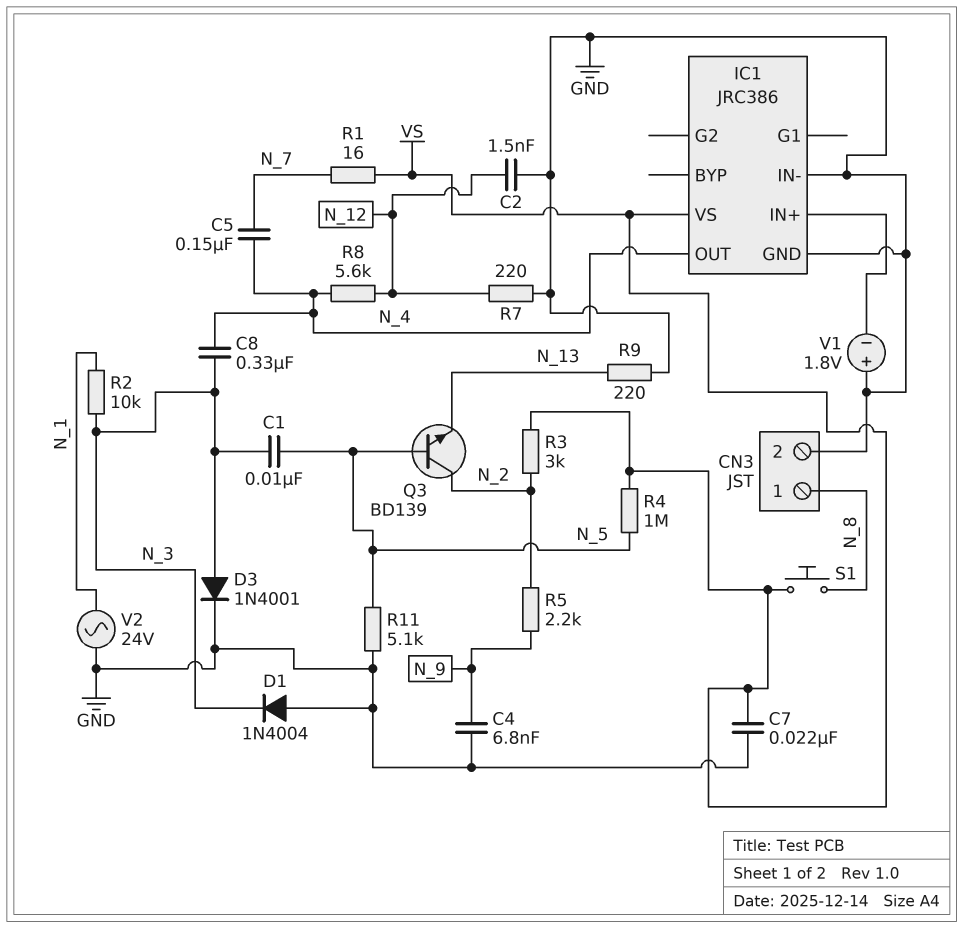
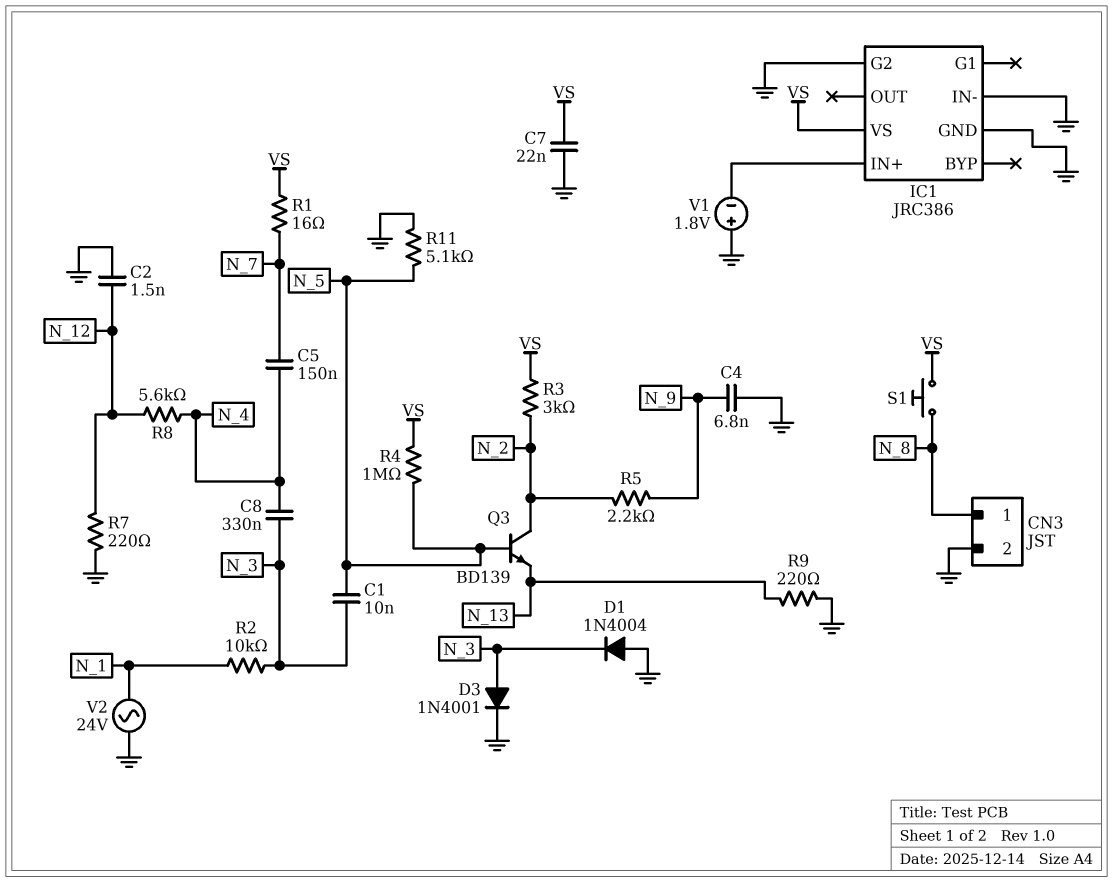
IC1 pin G2: none -> GND
IC1 pin OUT: N_4 -> none

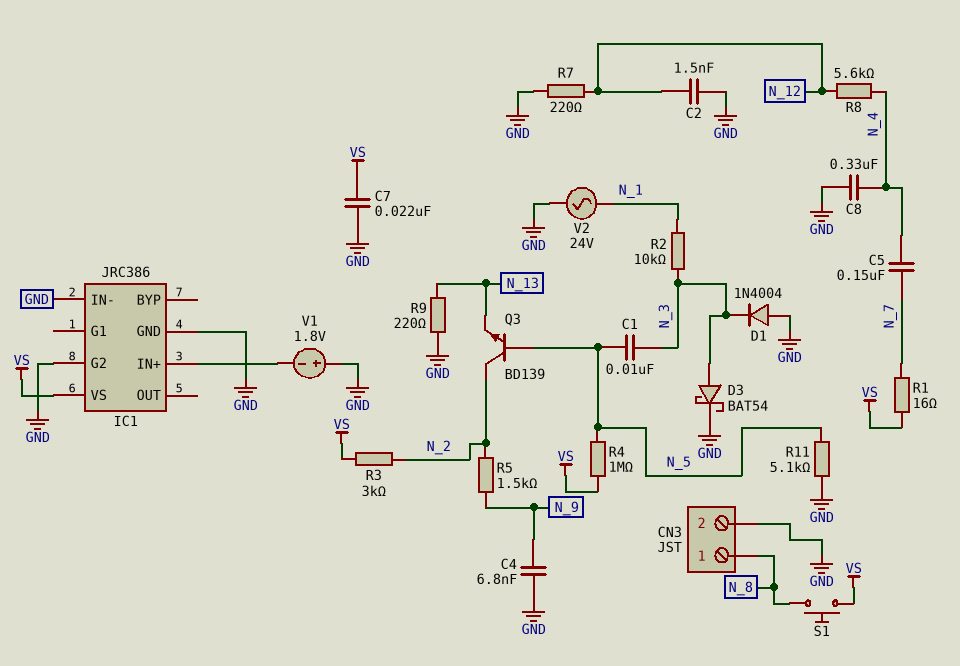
C8: 330nF (N_3, N_4) -> 330nF (GND, N_4)
D3: diode 1N4001 (A N_3, K GND) -> schottky BAT54 (A N_3, K GND)
R5: 2.2k (N_2, N_9) -> 1.5k (N_2, N_9)

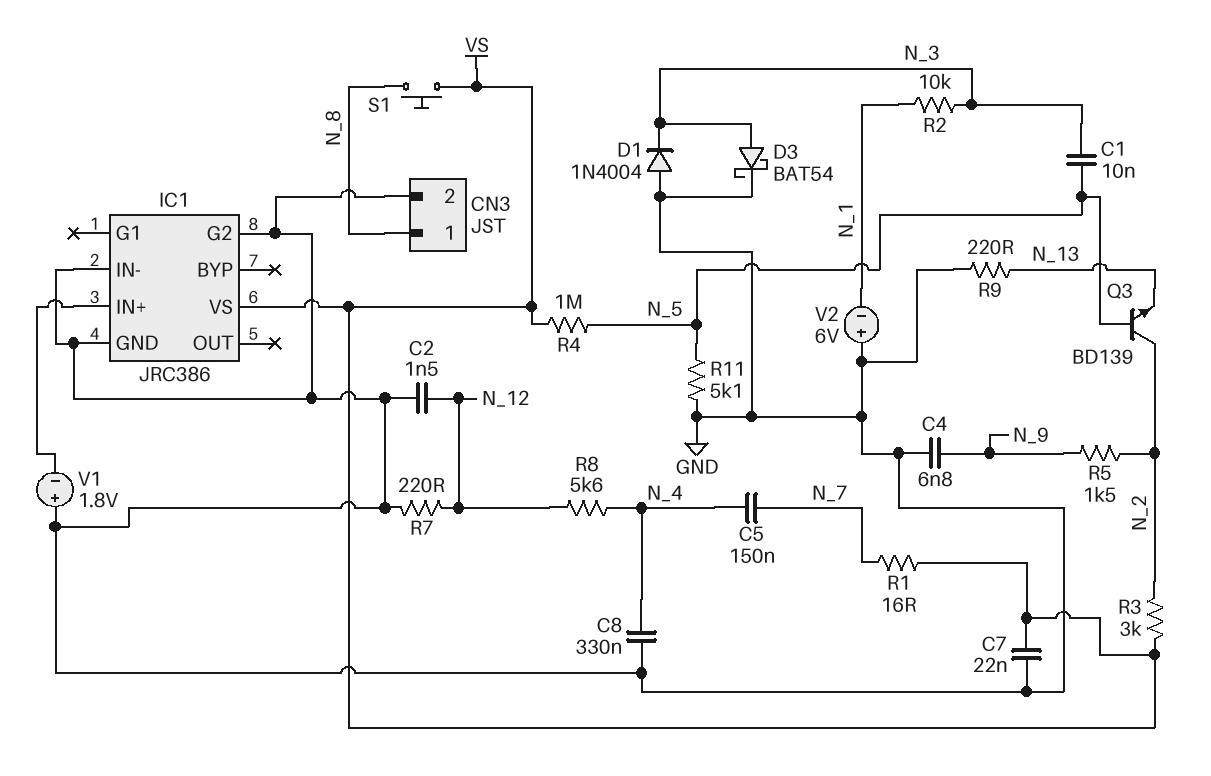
V2: AC 24V (GND, N_1) -> 6V (plus GND, minus N_1)

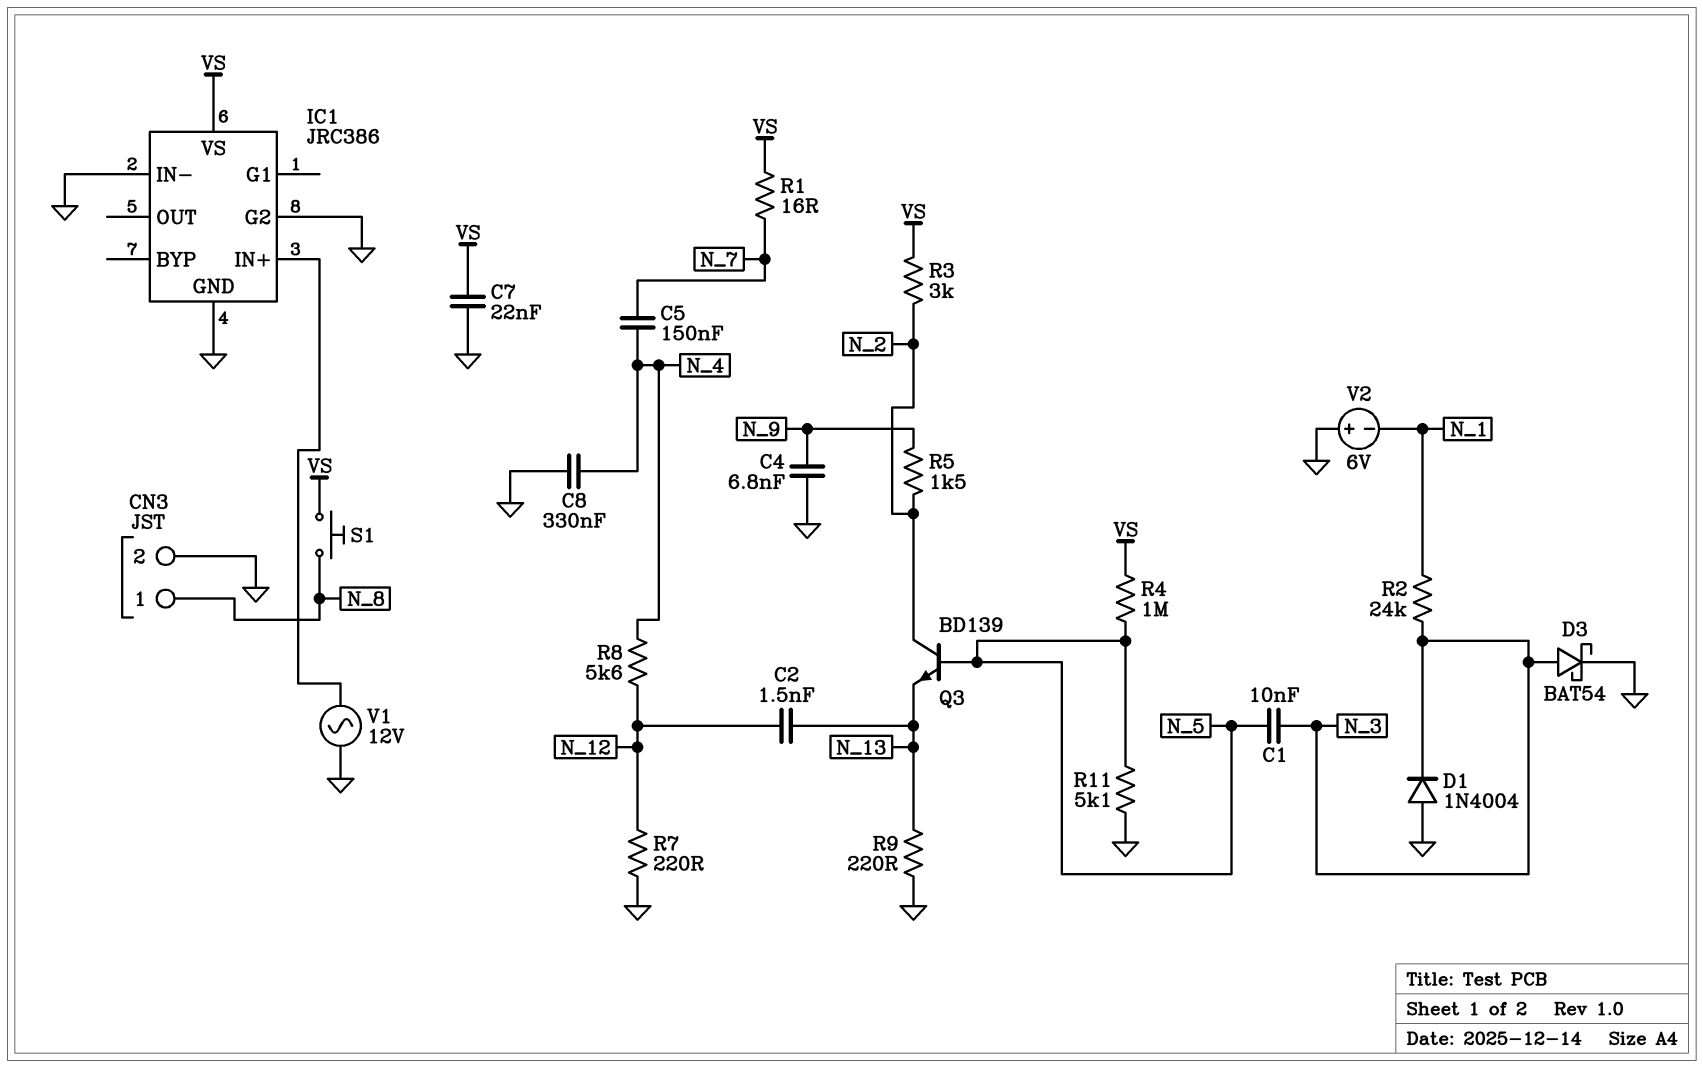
C2: 1.5nF (GND, N_12) -> 1.5nF (N_12, N_13)
R2: 10k (N_1, N_3) -> 24k (N_1, N_3)
V1: 1.8V (plus GND, minus IC1/IN+) -> AC 12V (GND, IC1/IN+)

